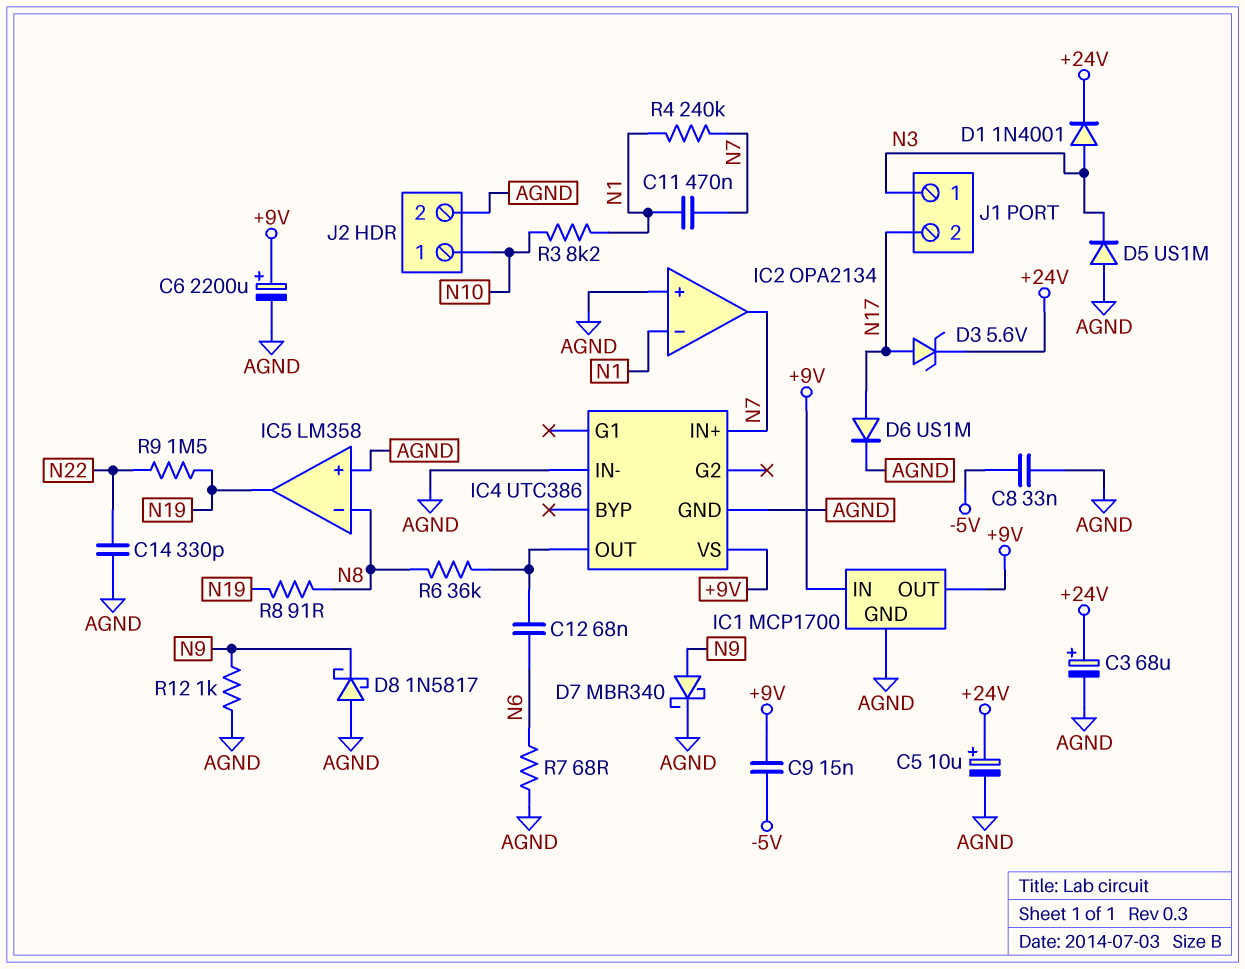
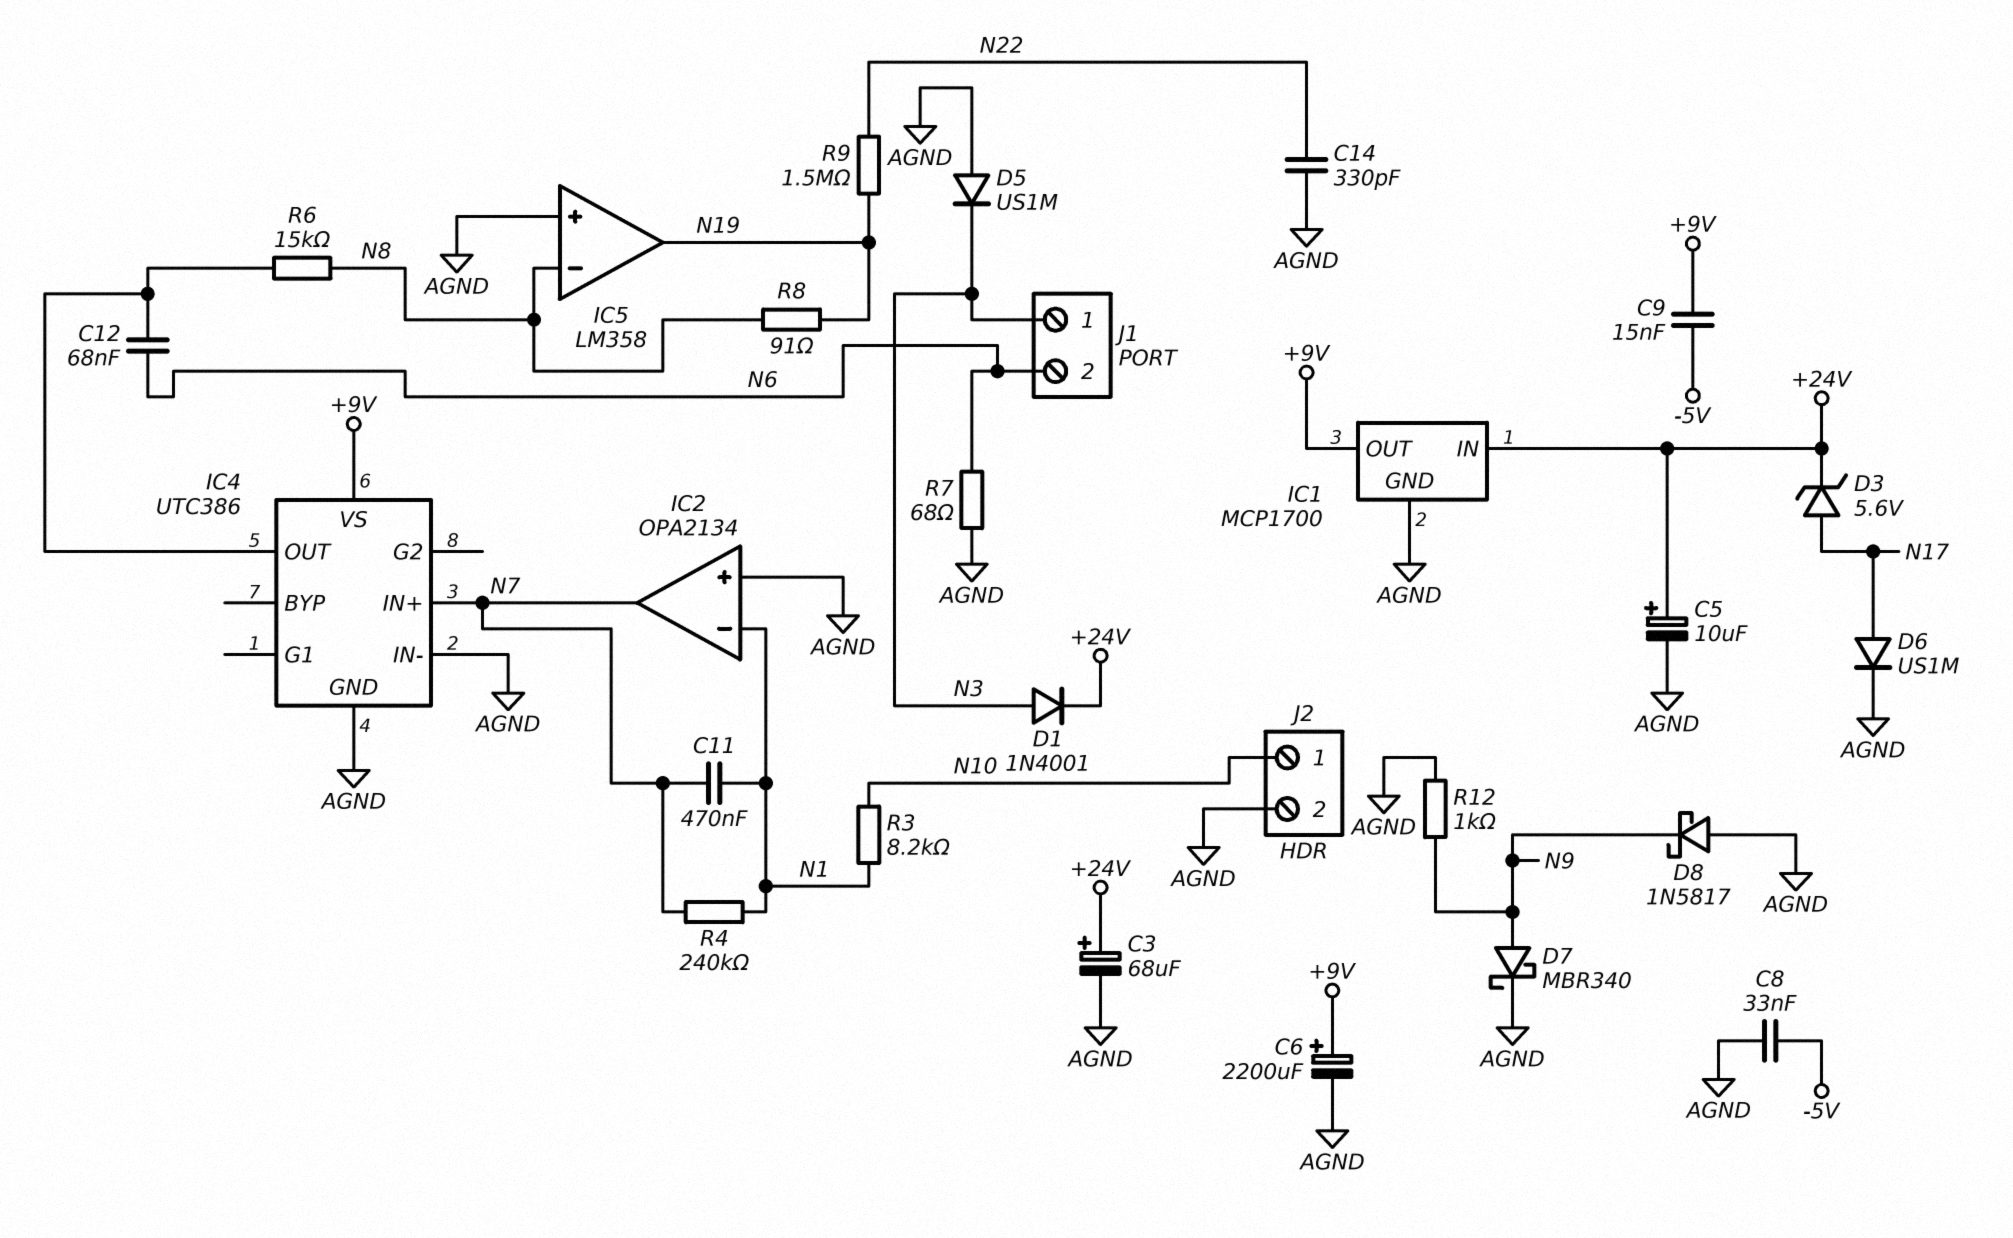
IC1 pin IN: +9V -> +24V
J1 pin 2: N17 -> N6
R6: 36k (IC4/OUT, N8) -> 15k (IC4/OUT, N8)

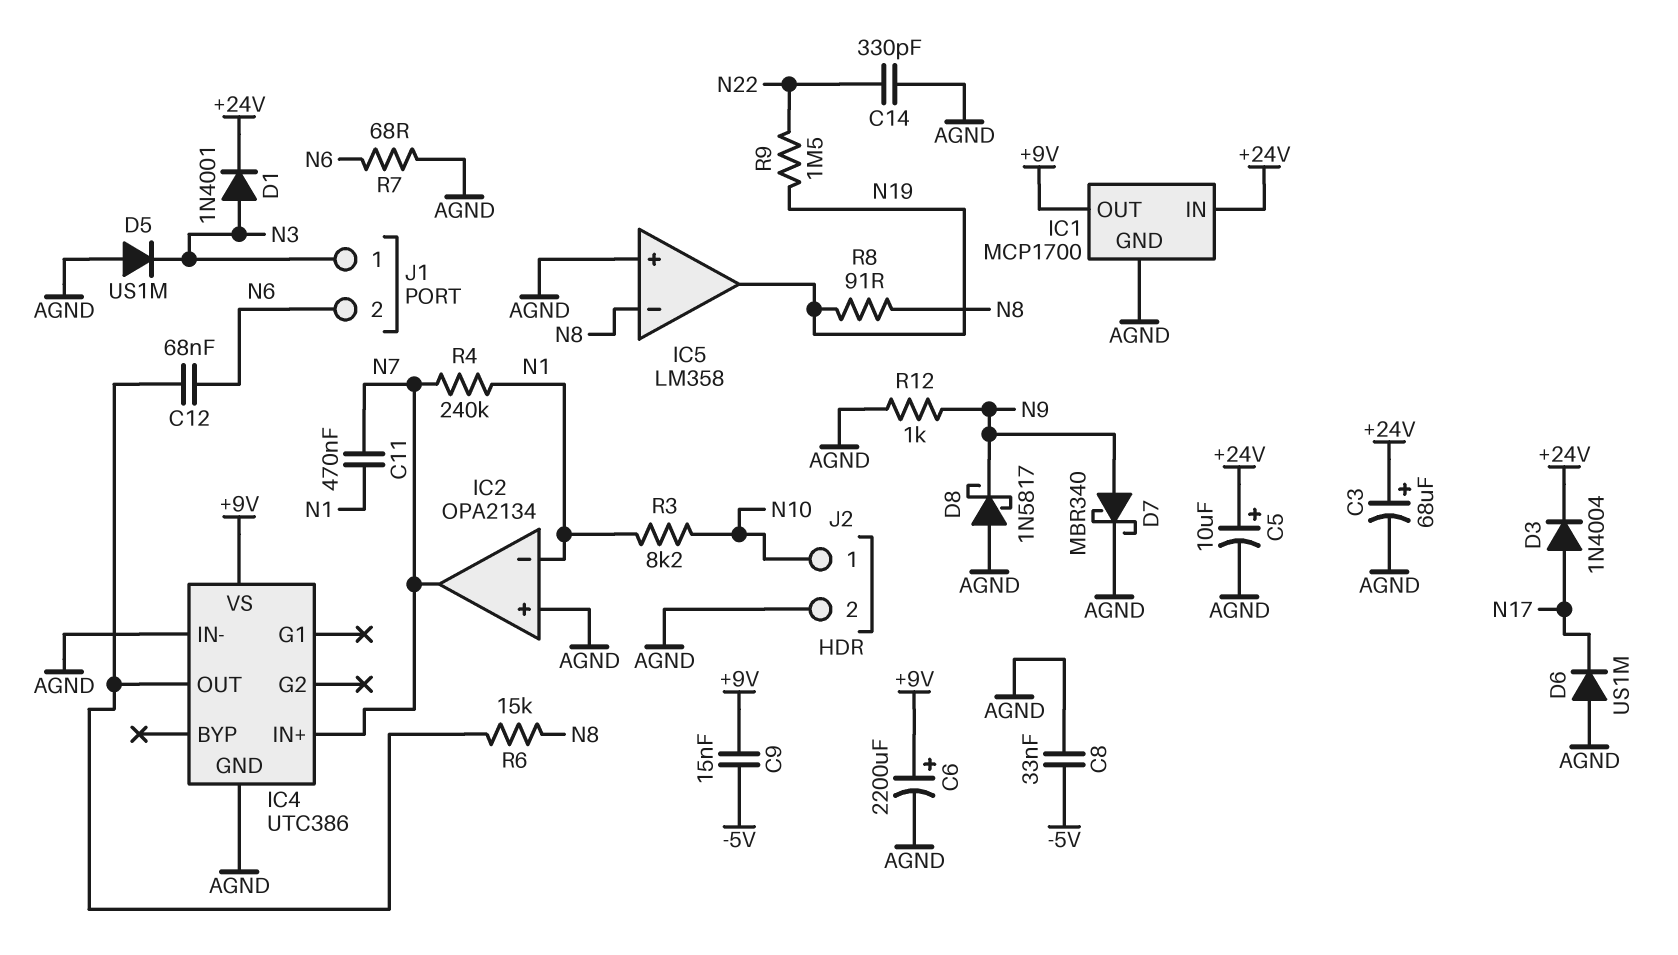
D3: zener 5.6V (A N17, K +24V) -> diode 1N4004 (A N17, K +24V)
D6: diode US1M (A N17, K AGND) -> diode US1M (A AGND, K N17)

